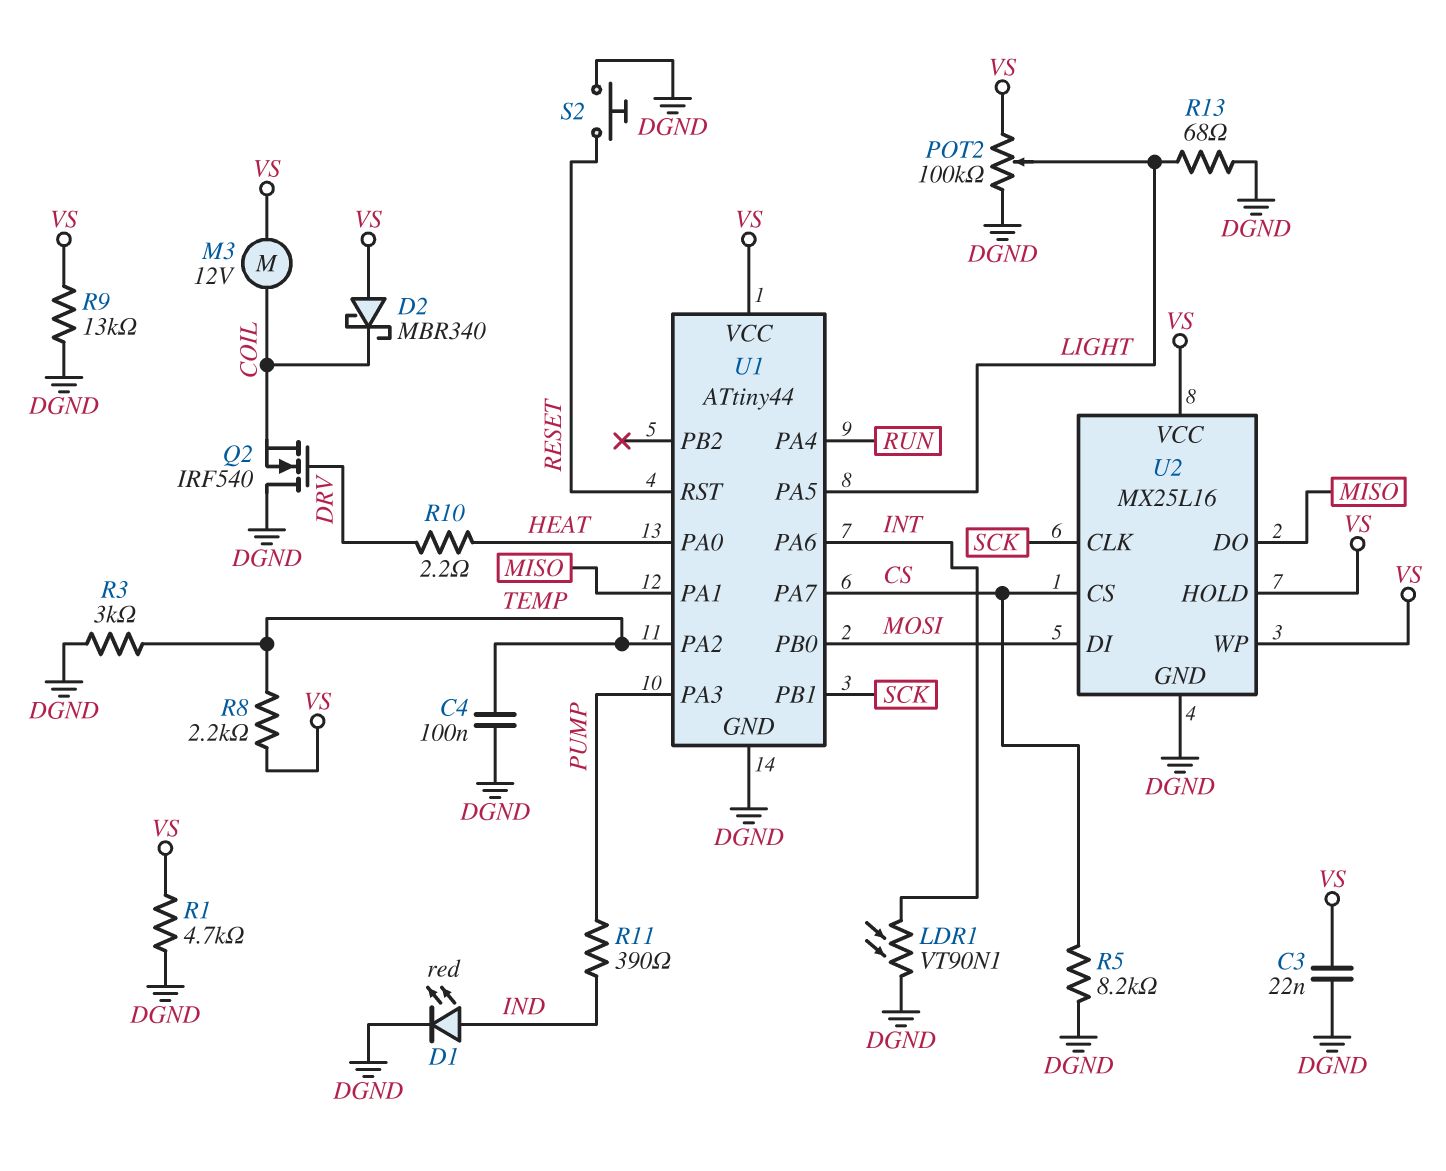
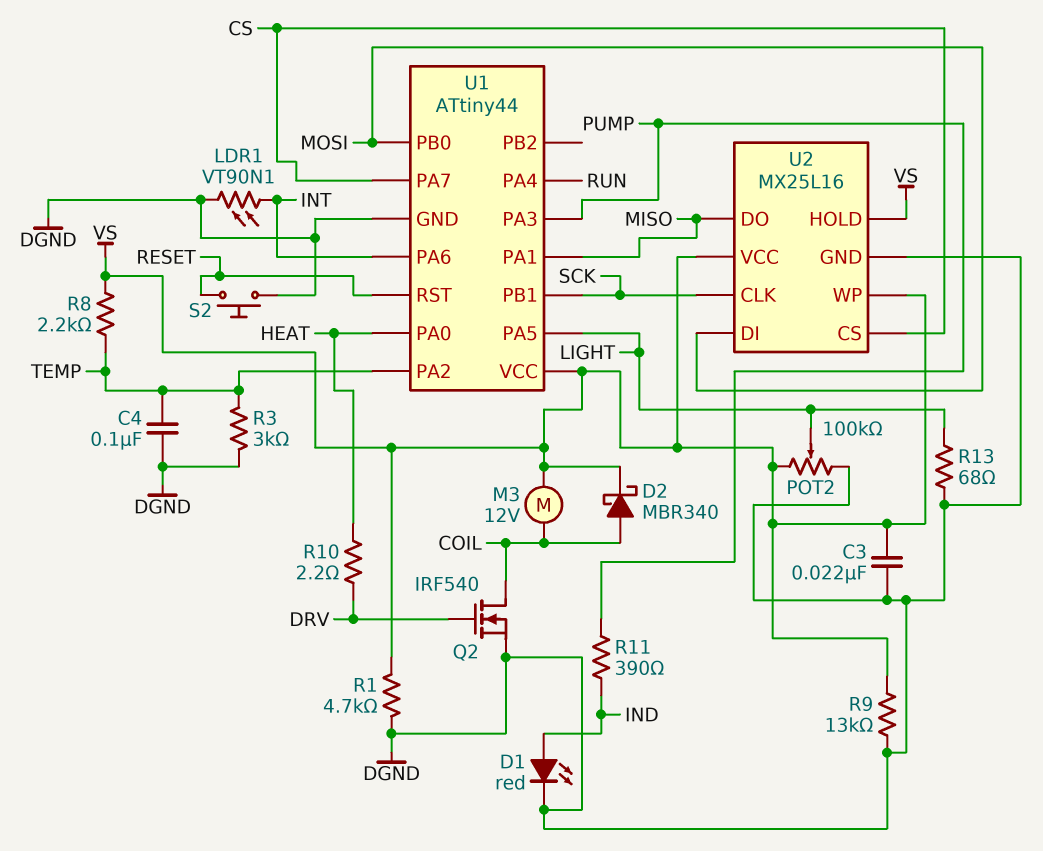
D2: schottky MBR340 (A VS, K COIL) -> schottky MBR340 (A COIL, K VS)
Q2: NMOS IRF540 (G DRV, D DGND, S COIL) -> NMOS IRF540 (G DRV, D COIL, S DGND)
R5: 8.2k (CS, DGND) -> none

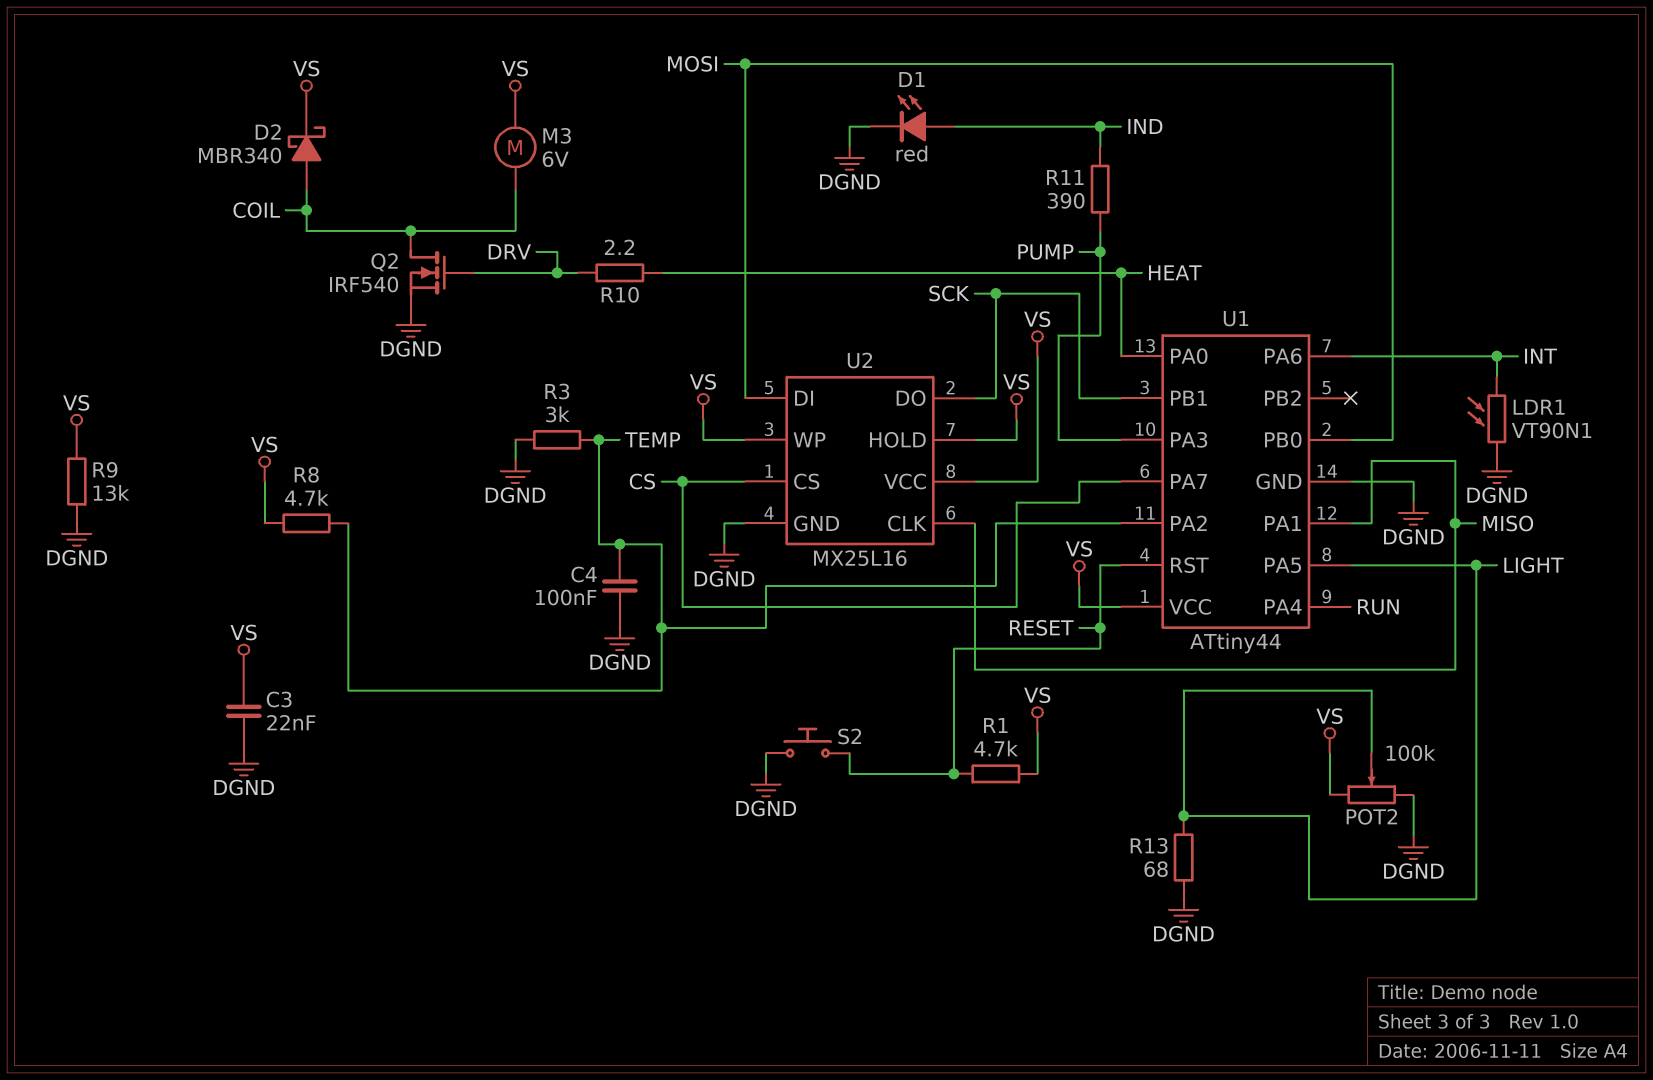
M3: motor 12V (COIL, VS) -> motor 6V (COIL, VS)
R1: 4.7k (DGND, VS) -> 4.7k (RESET, VS)
R8: 2.2k (TEMP, VS) -> 4.7k (TEMP, VS)
U2 pin CLK: SCK -> MISO
U2 pin DO: MISO -> SCK

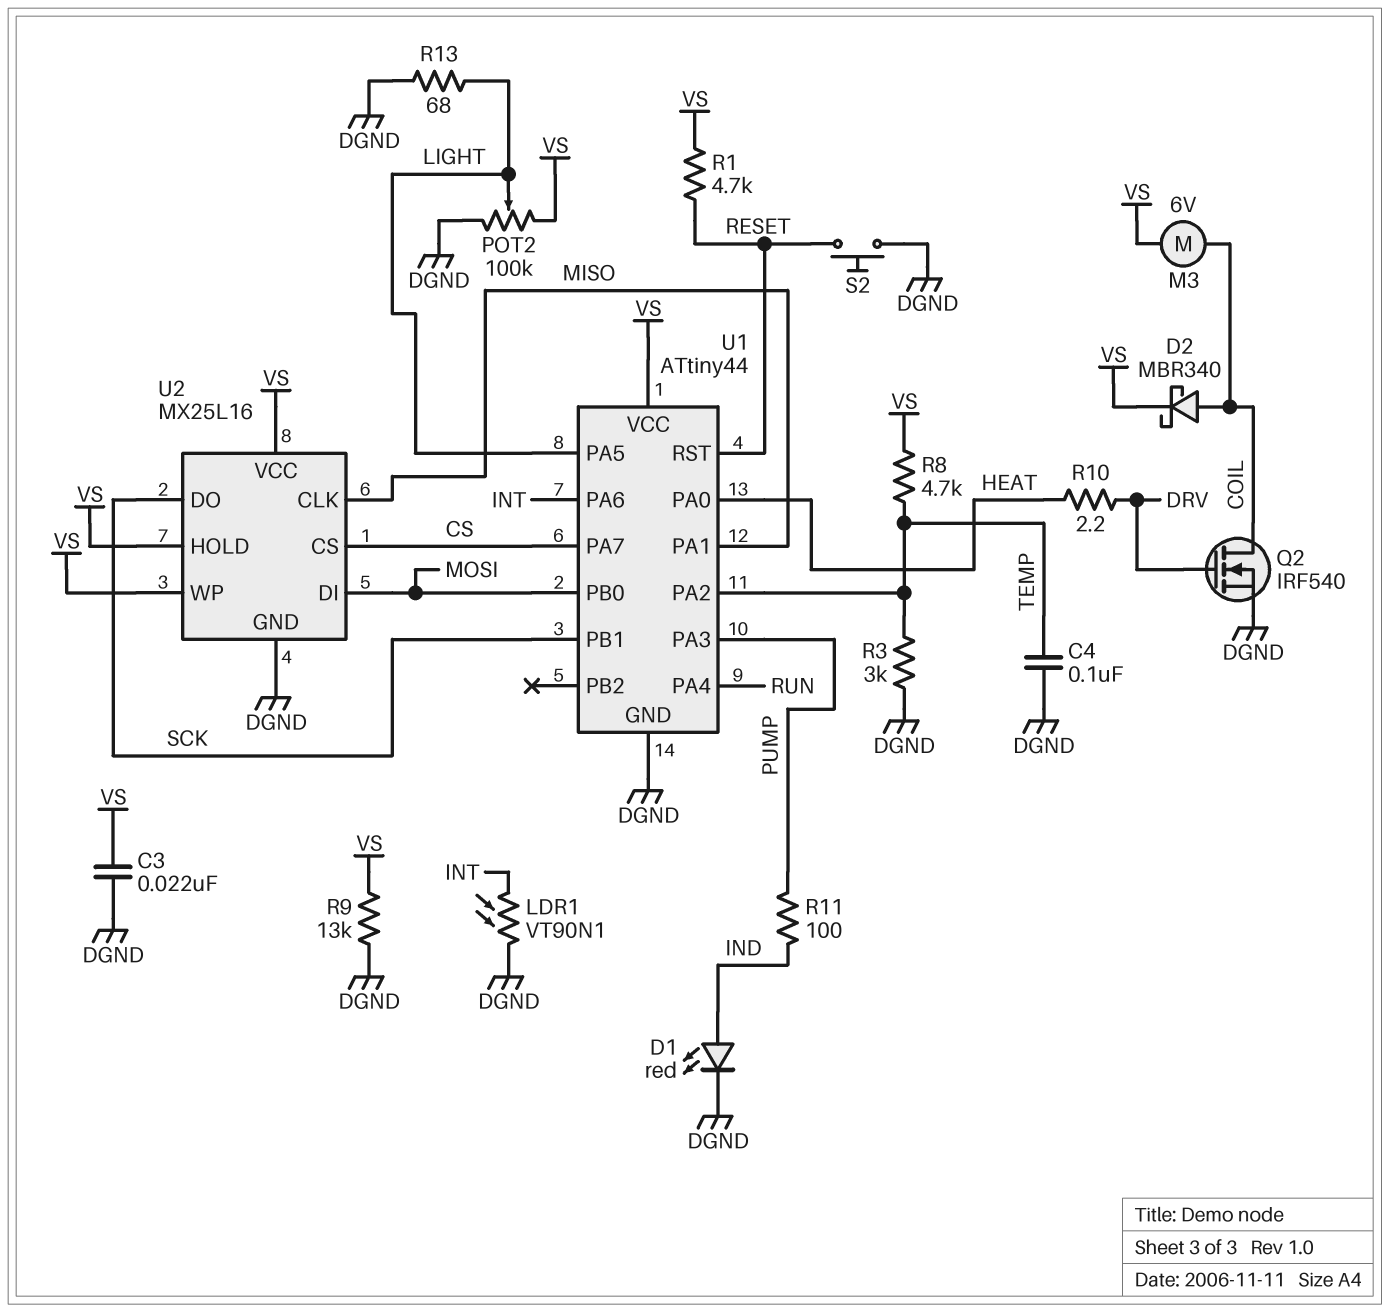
R11: 390 (IND, PUMP) -> 100 (IND, PUMP)

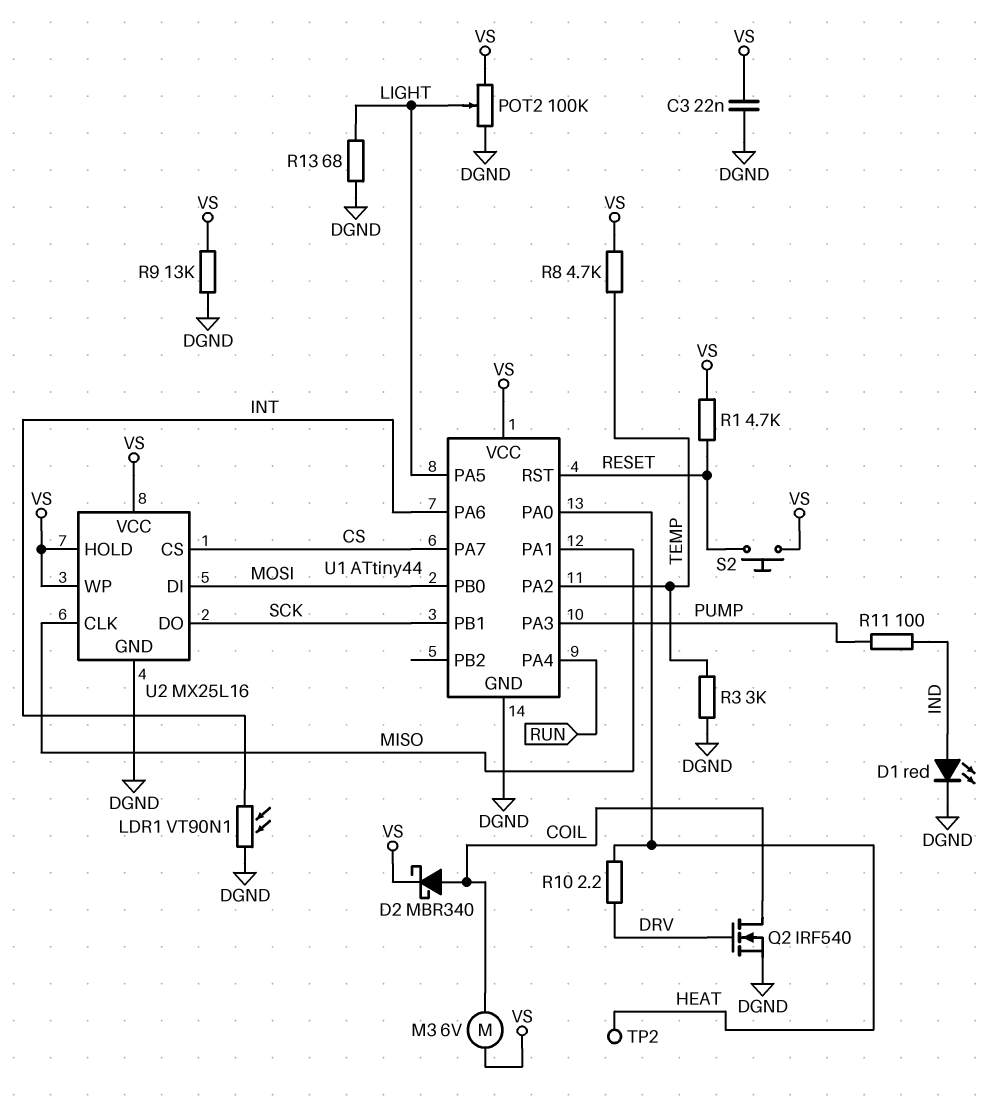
C4: 100nF (DGND, TEMP) -> none
S2: button (DGND, RESET) -> button (RESET, VS)
TP2: none -> test point (HEAT)

